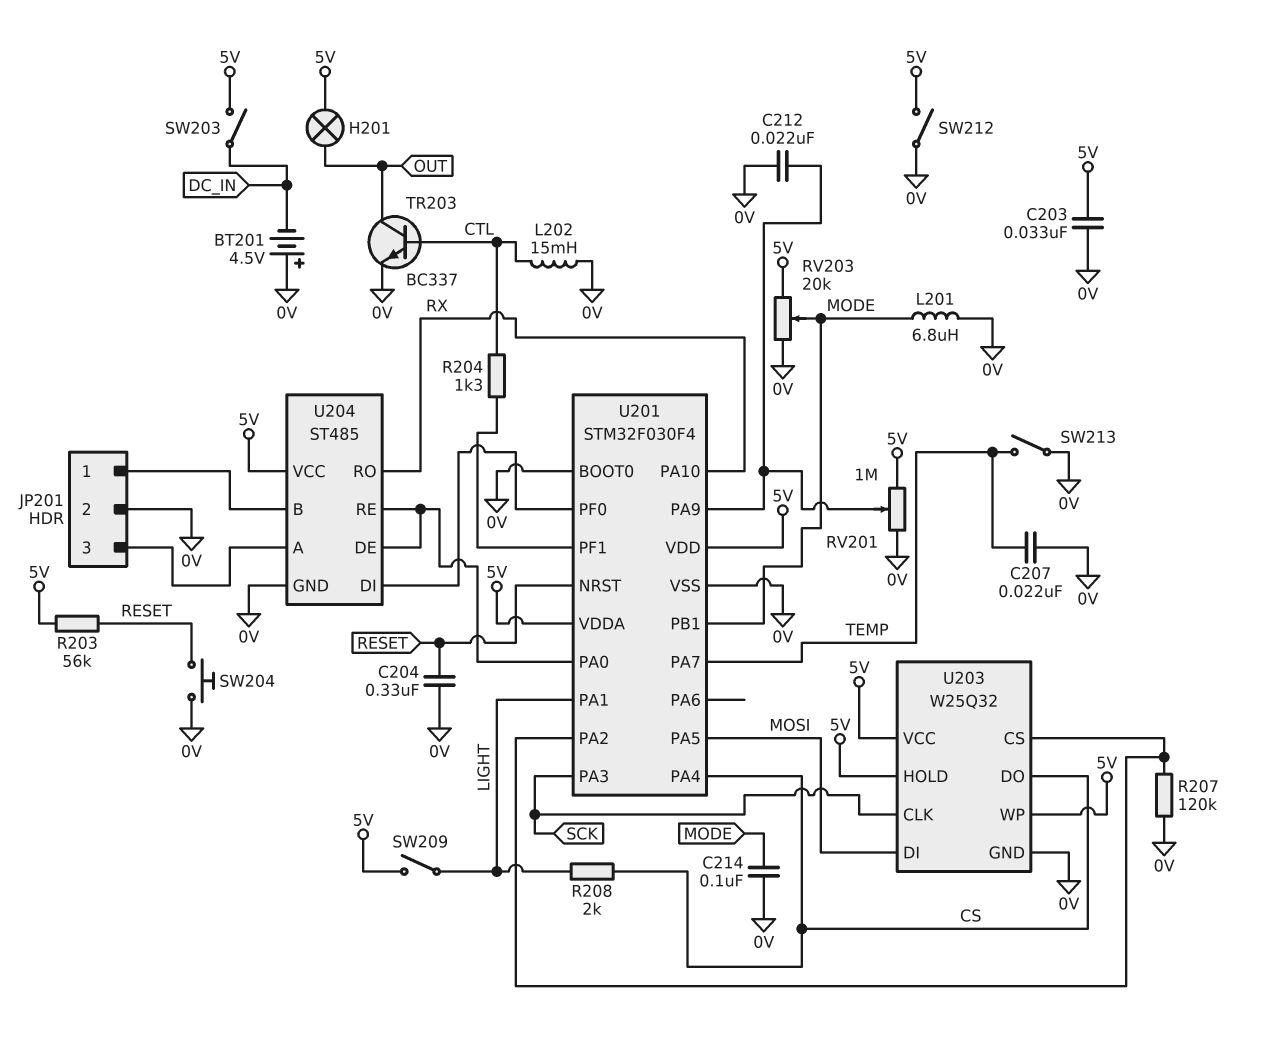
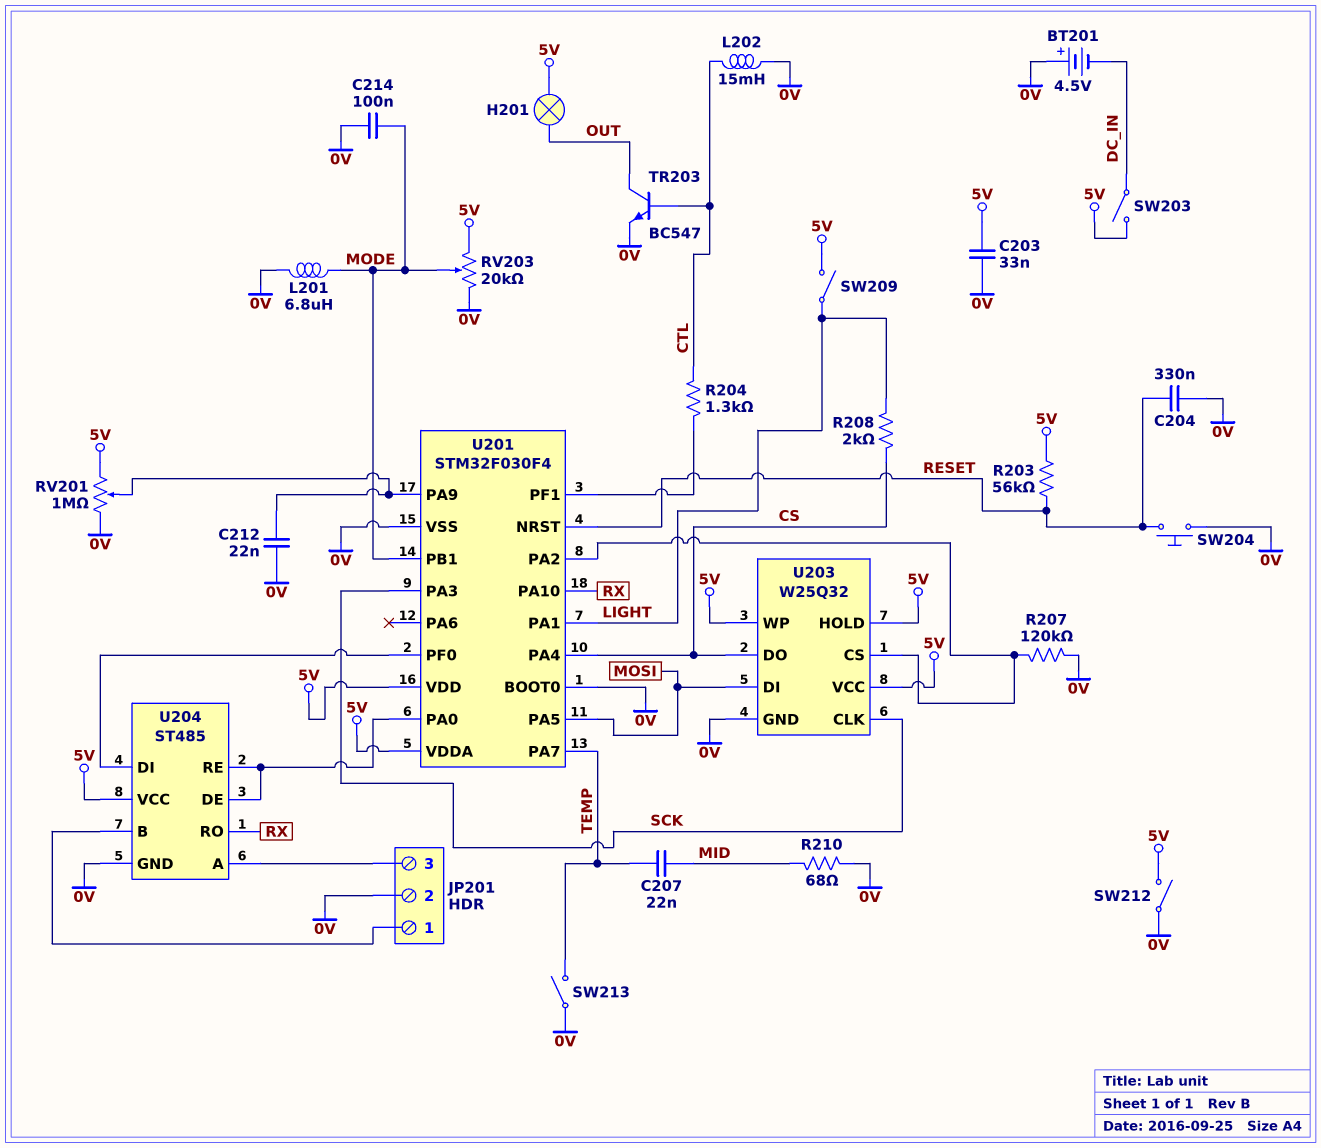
C207: 22nF (0V, TEMP) -> 22nF (MID, TEMP)
R210: none -> 68 (0V, MID)
TR203: NPN BC337 (B CTL, C OUT, E 0V) -> NPN BC547 (B CTL, C OUT, E 0V)

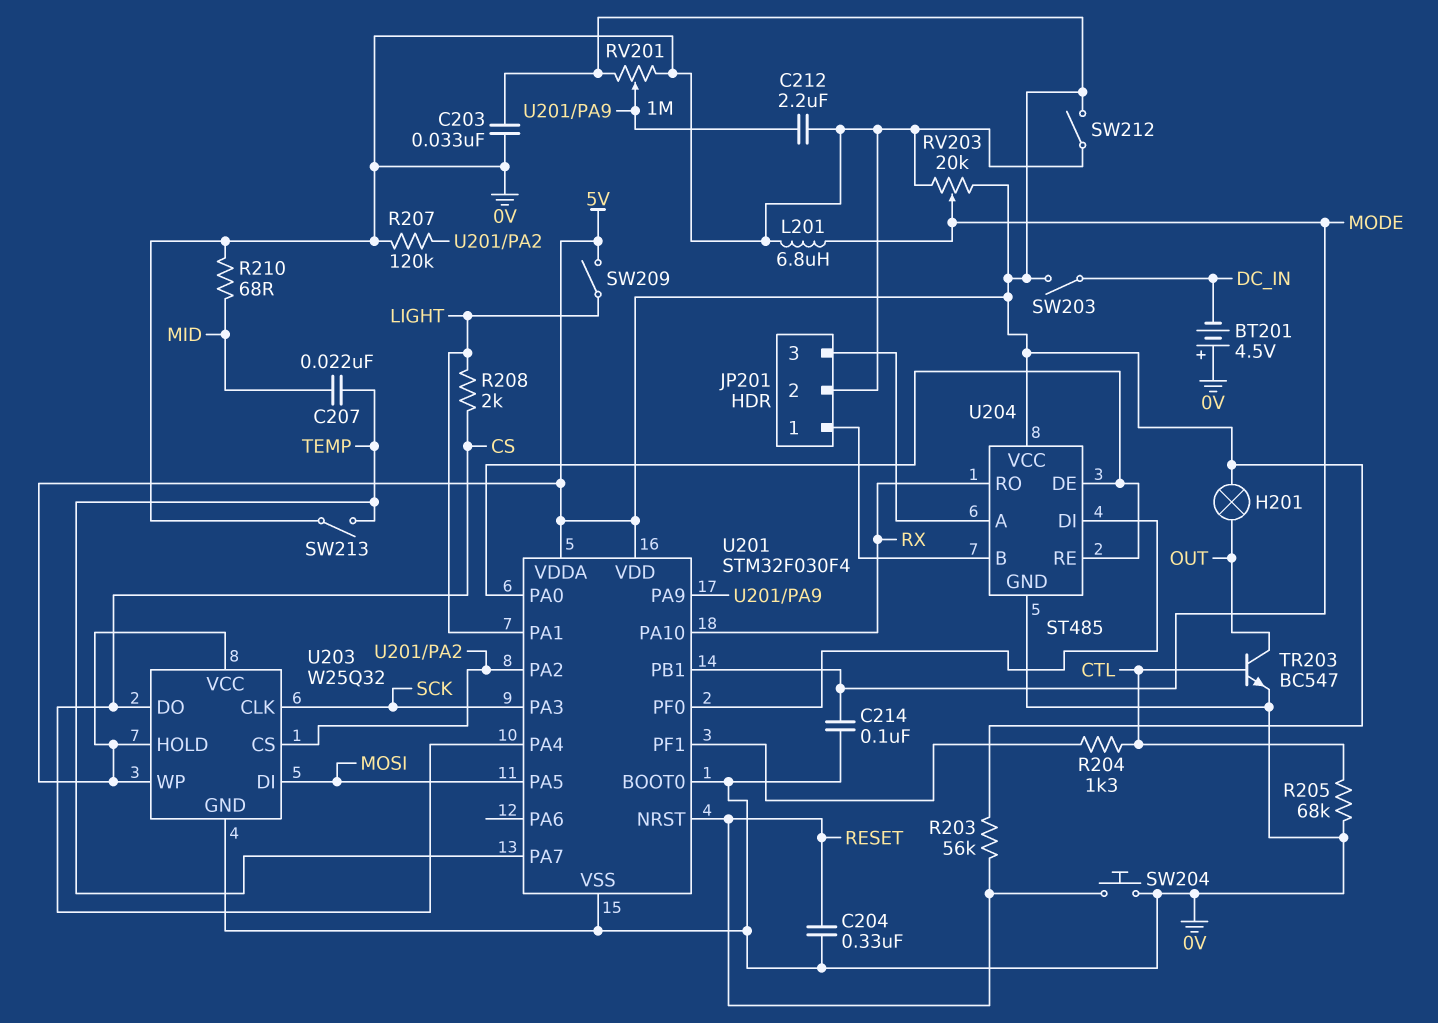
C212: 22nF (0V, U201/PA9) -> 2.2uF (0V, U201/PA9)
L202: 15mH (0V, CTL) -> none
R205: none -> 68k (0V, CTL)

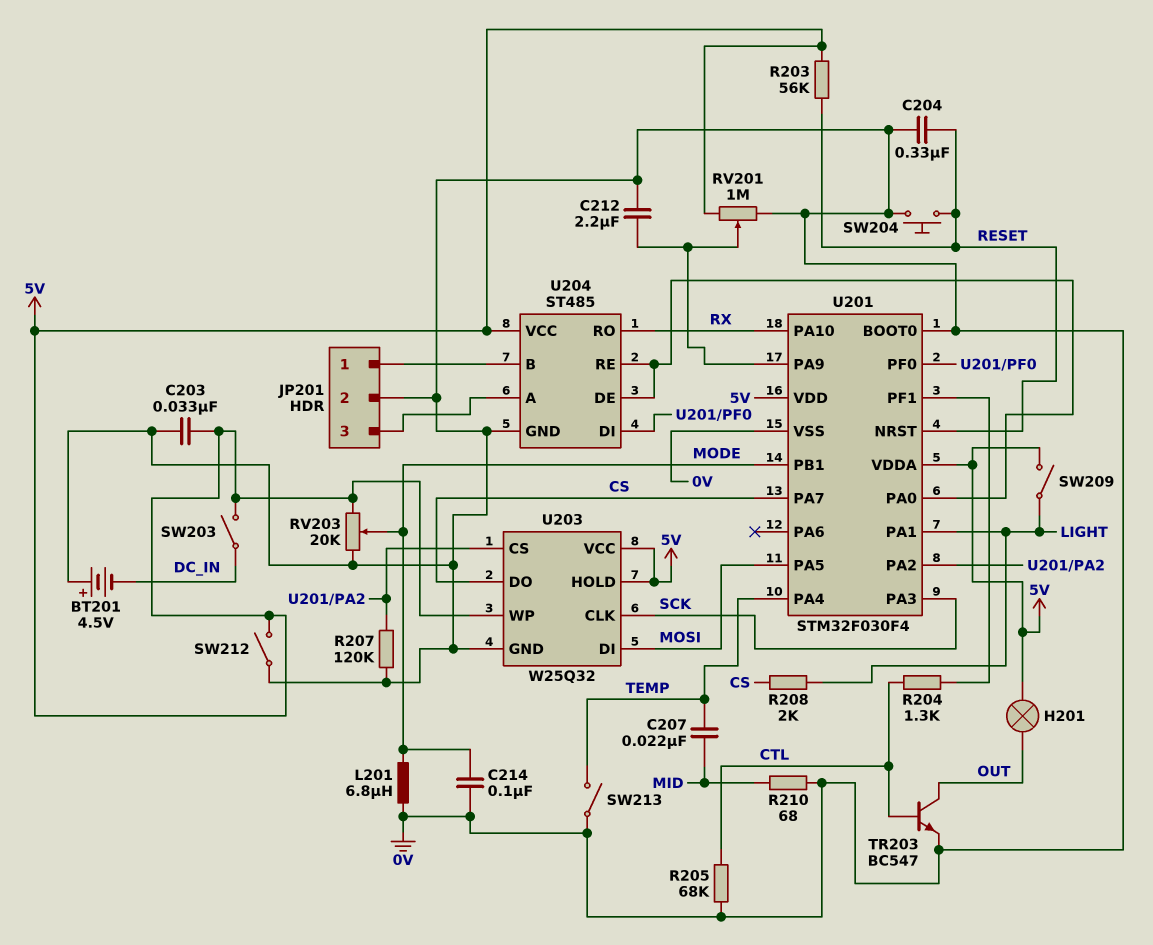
U201 pin PA4: CS -> TEMP
U201 pin PA7: TEMP -> CS

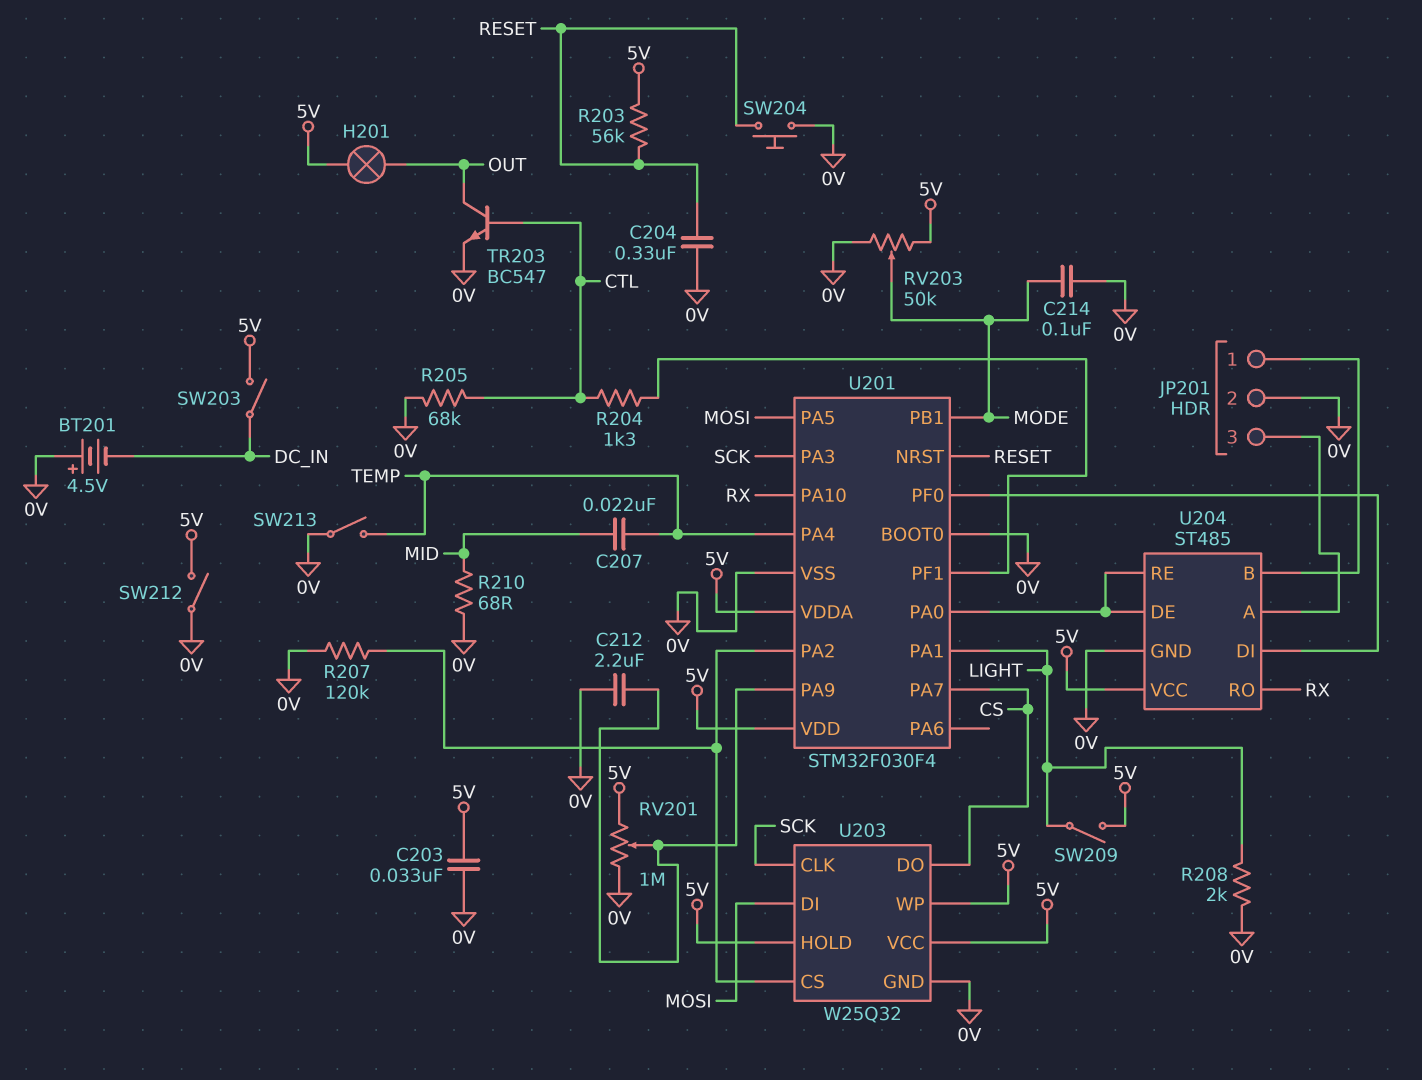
L201: 6.8uH (0V, MODE) -> none
R208: 2k (CS, LIGHT) -> 2k (0V, LIGHT)
RV203: 20k (0V, 5V, wiper MODE) -> 50k (0V, 5V, wiper MODE)

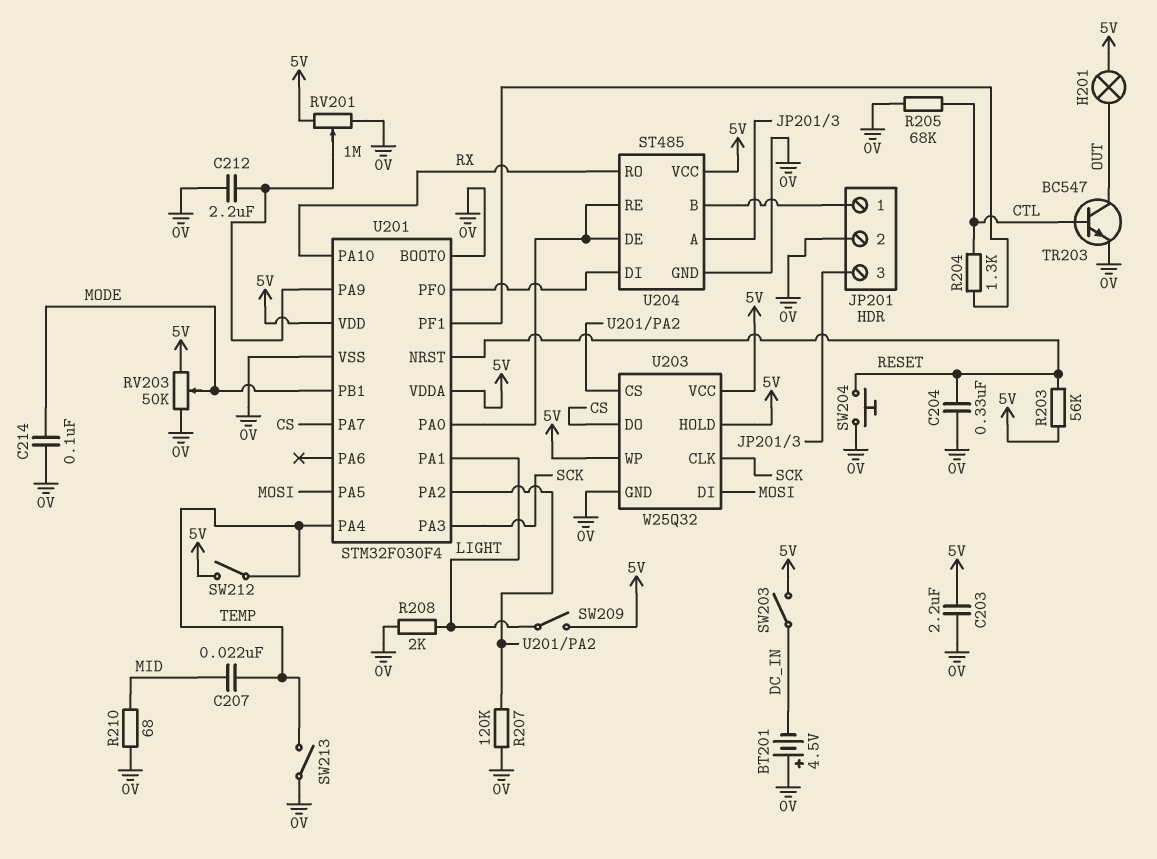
C203: 33nF (0V, 5V) -> 2.2uF (0V, 5V)
SW212: switch (0V, 5V) -> switch (5V, TEMP)

